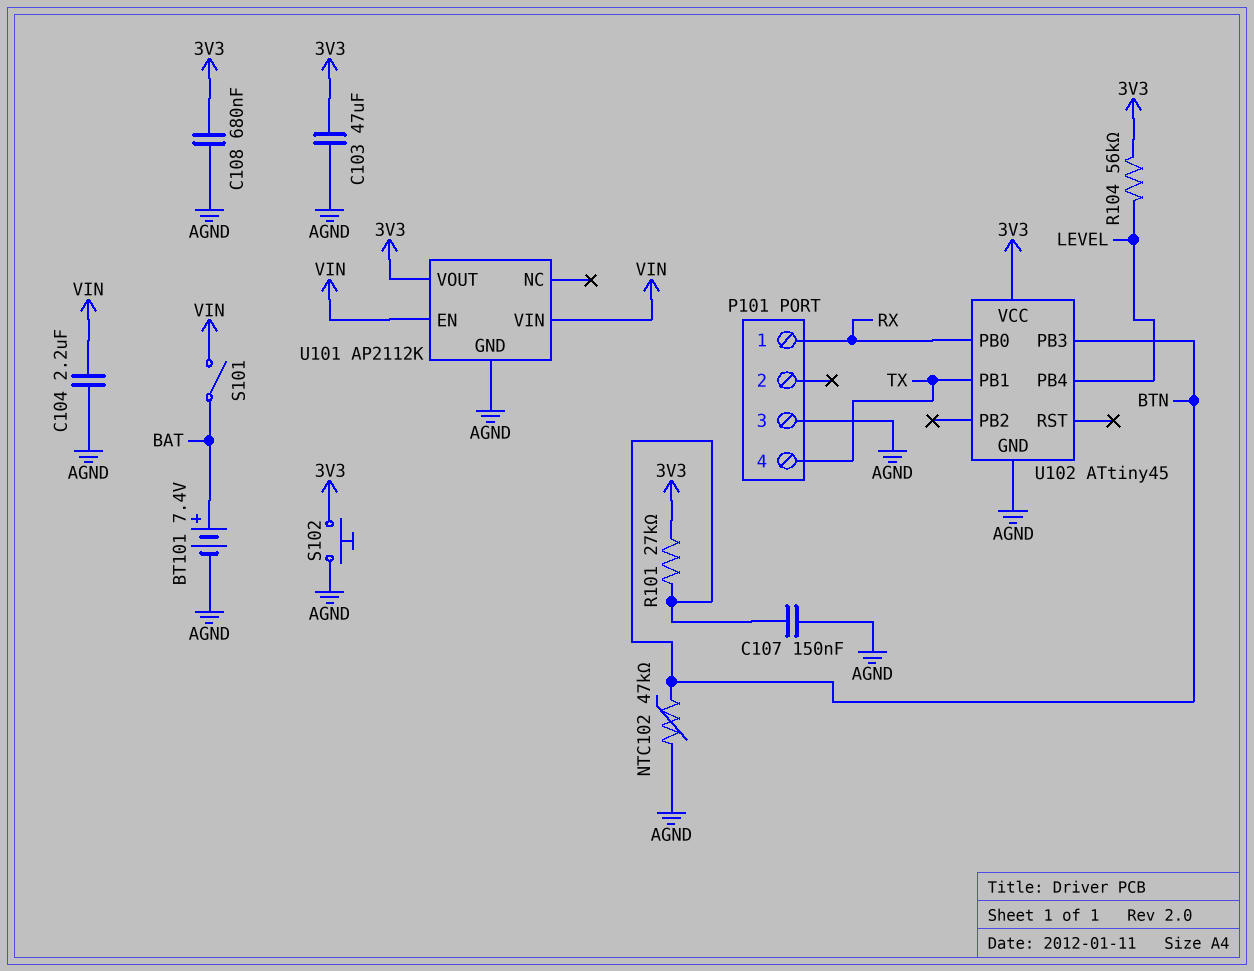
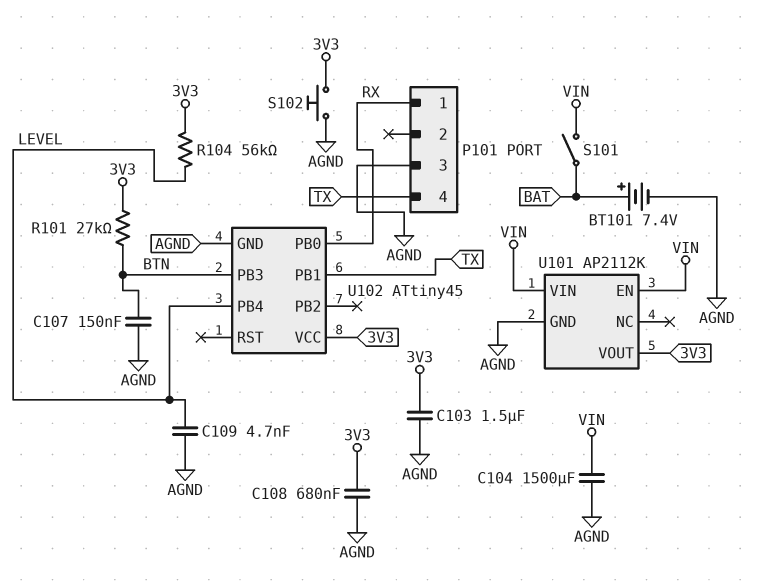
C103: 47uF (3V3, AGND) -> 1.5uF (3V3, AGND)
C104: 2.2uF (AGND, VIN) -> 1500uF (AGND, VIN)
C109: none -> 4.7nF (AGND, LEVEL)
NTC102: 47k (AGND, BTN) -> none

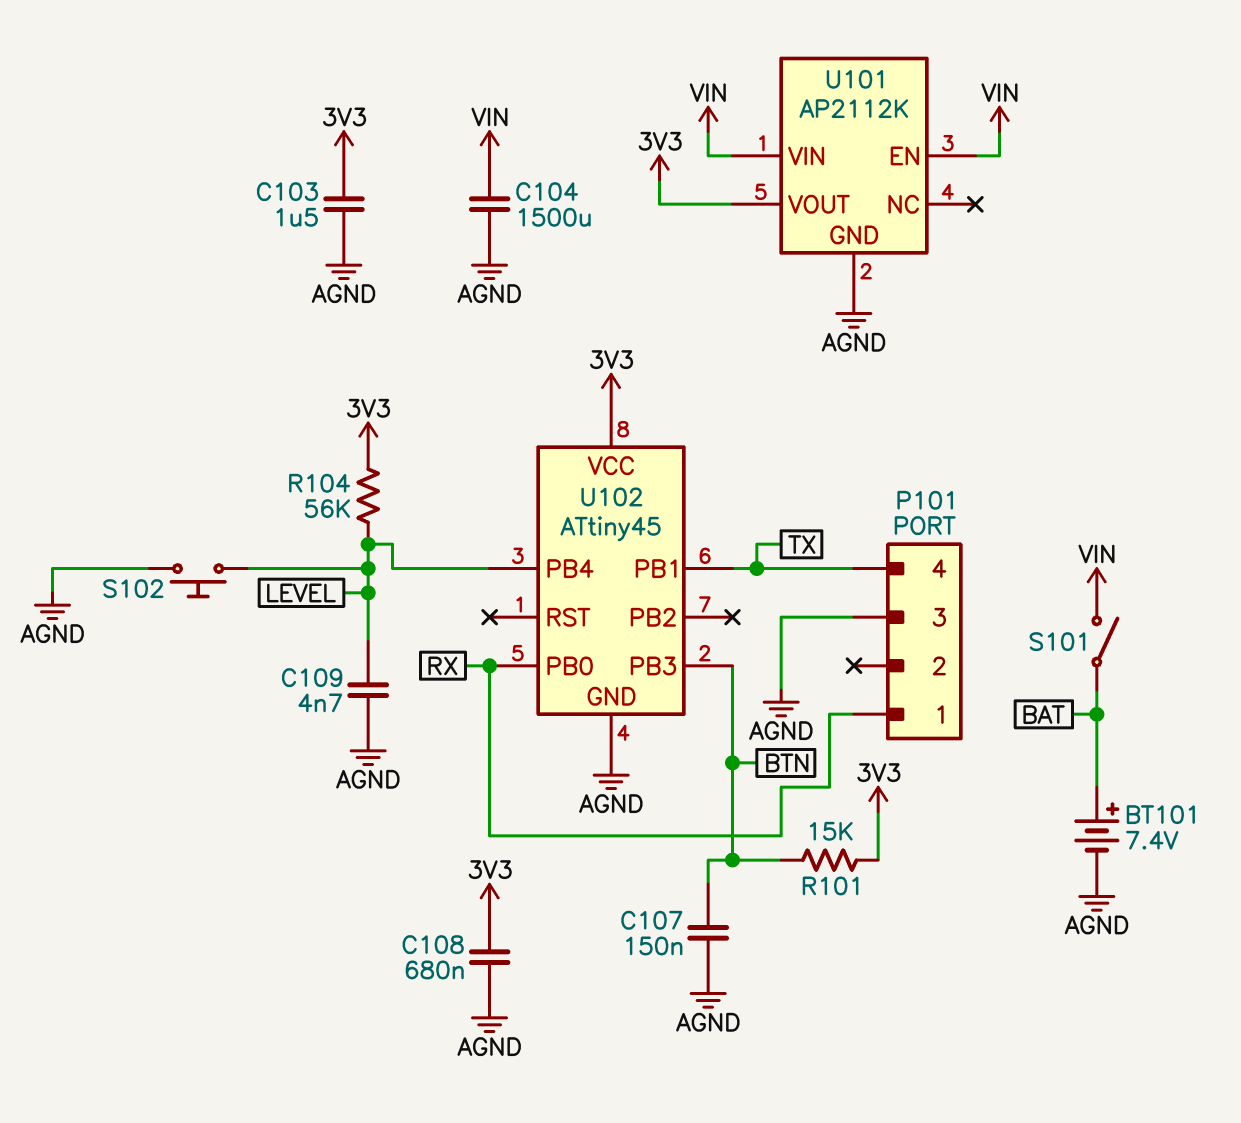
R101: 27k (3V3, BTN) -> 15k (3V3, BTN)
S102: button (3V3, AGND) -> button (AGND, LEVEL)

